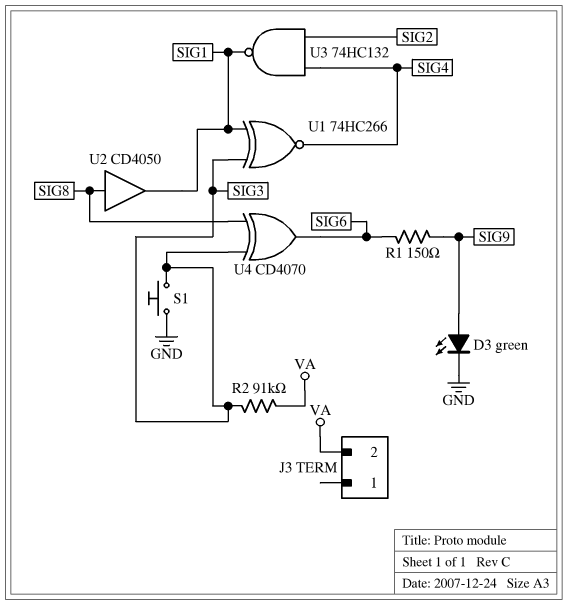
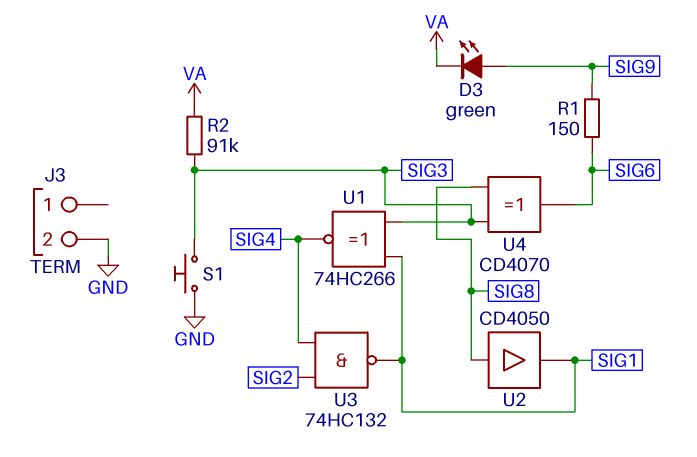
D3: LED green (A SIG9, K GND) -> LED green (A SIG9, K VA)
J3 pin 2: VA -> GND

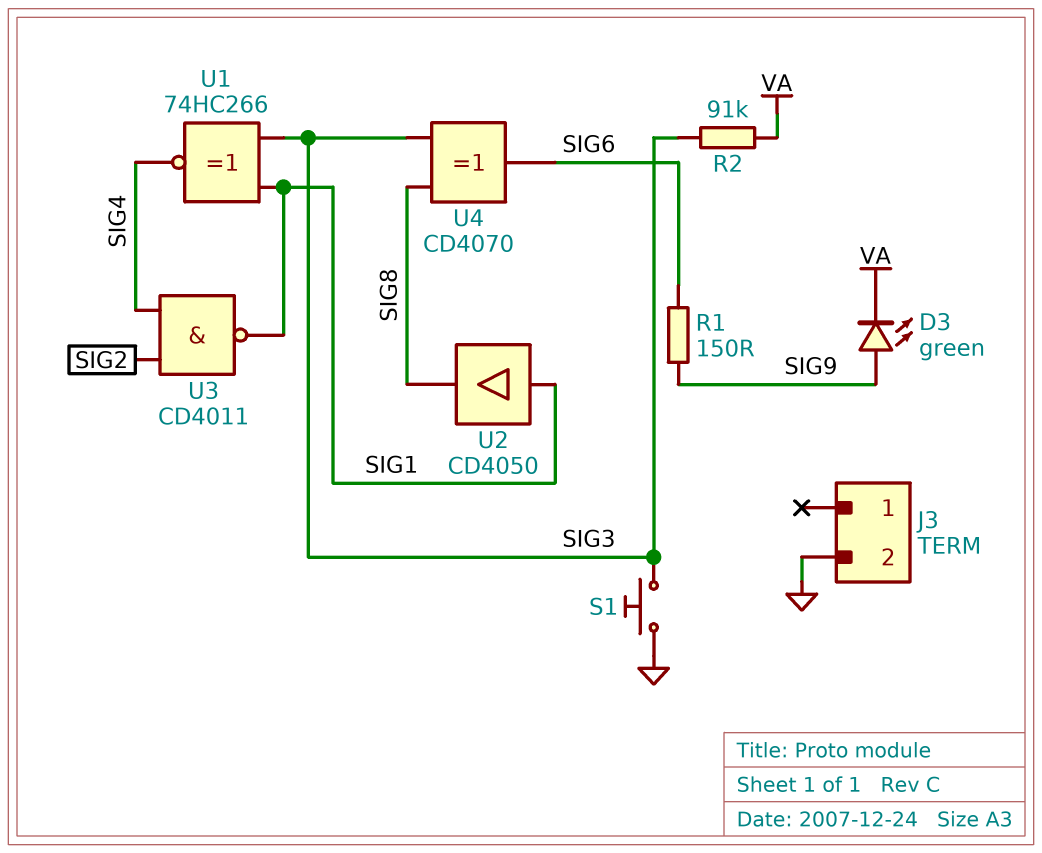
U2: buffer CD4050 (in SIG8, out SIG1) -> buffer CD4050 (in SIG1, out SIG8)
U3: NAND 74HC132 (in SIG2, in SIG4, out SIG1) -> NAND CD4011 (in SIG2, in SIG4, out SIG1)

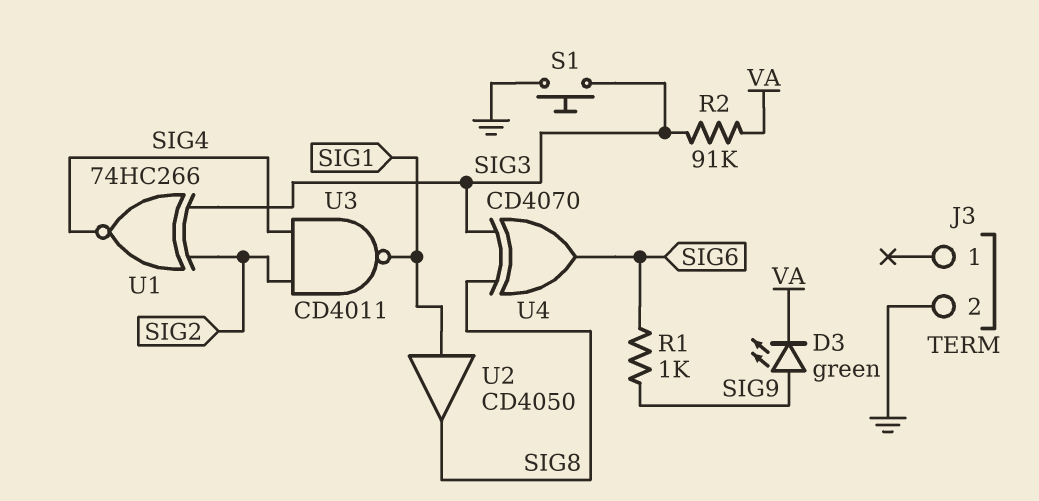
R1: 150 (SIG6, SIG9) -> 1k (SIG6, SIG9)
U1: XNOR 74HC266 (in SIG1, in SIG3, out SIG4) -> XNOR 74HC266 (in SIG2, in SIG3, out SIG4)

